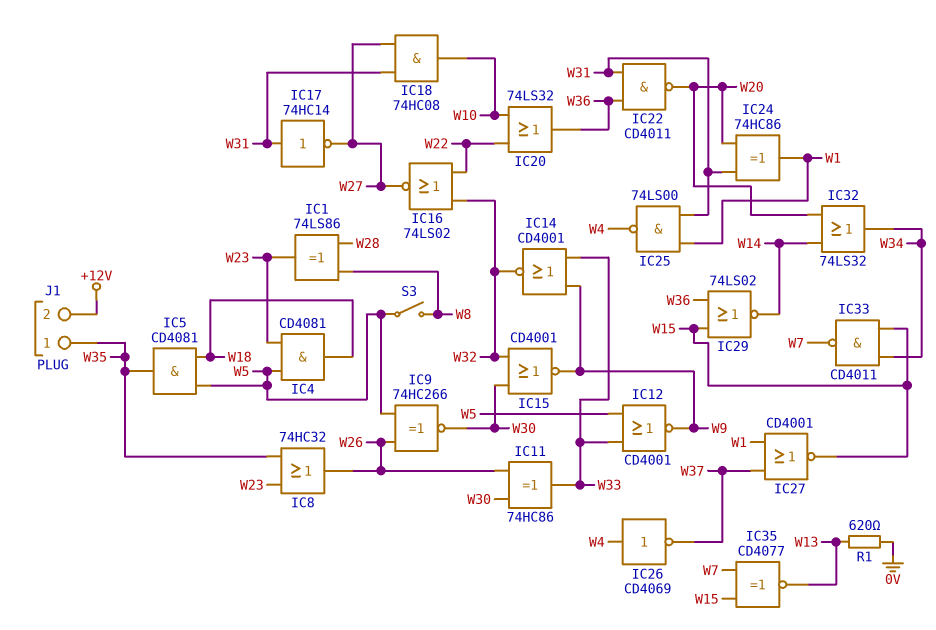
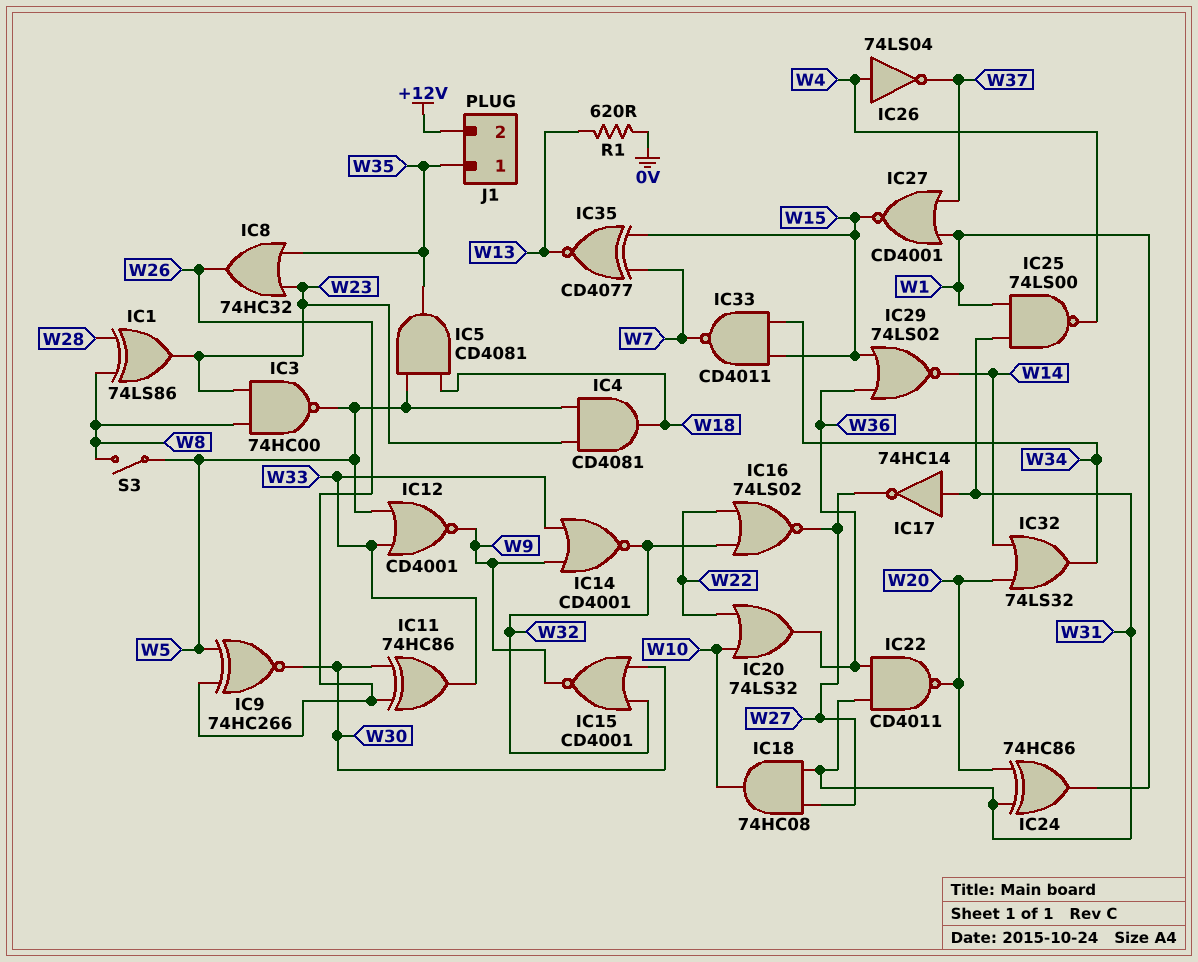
IC3: none -> NAND 74HC00 (in W8, in W23, out W5)
IC26: NOT CD4069 (in W4, out W37) -> NOT 74LS04 (in W4, out W37)

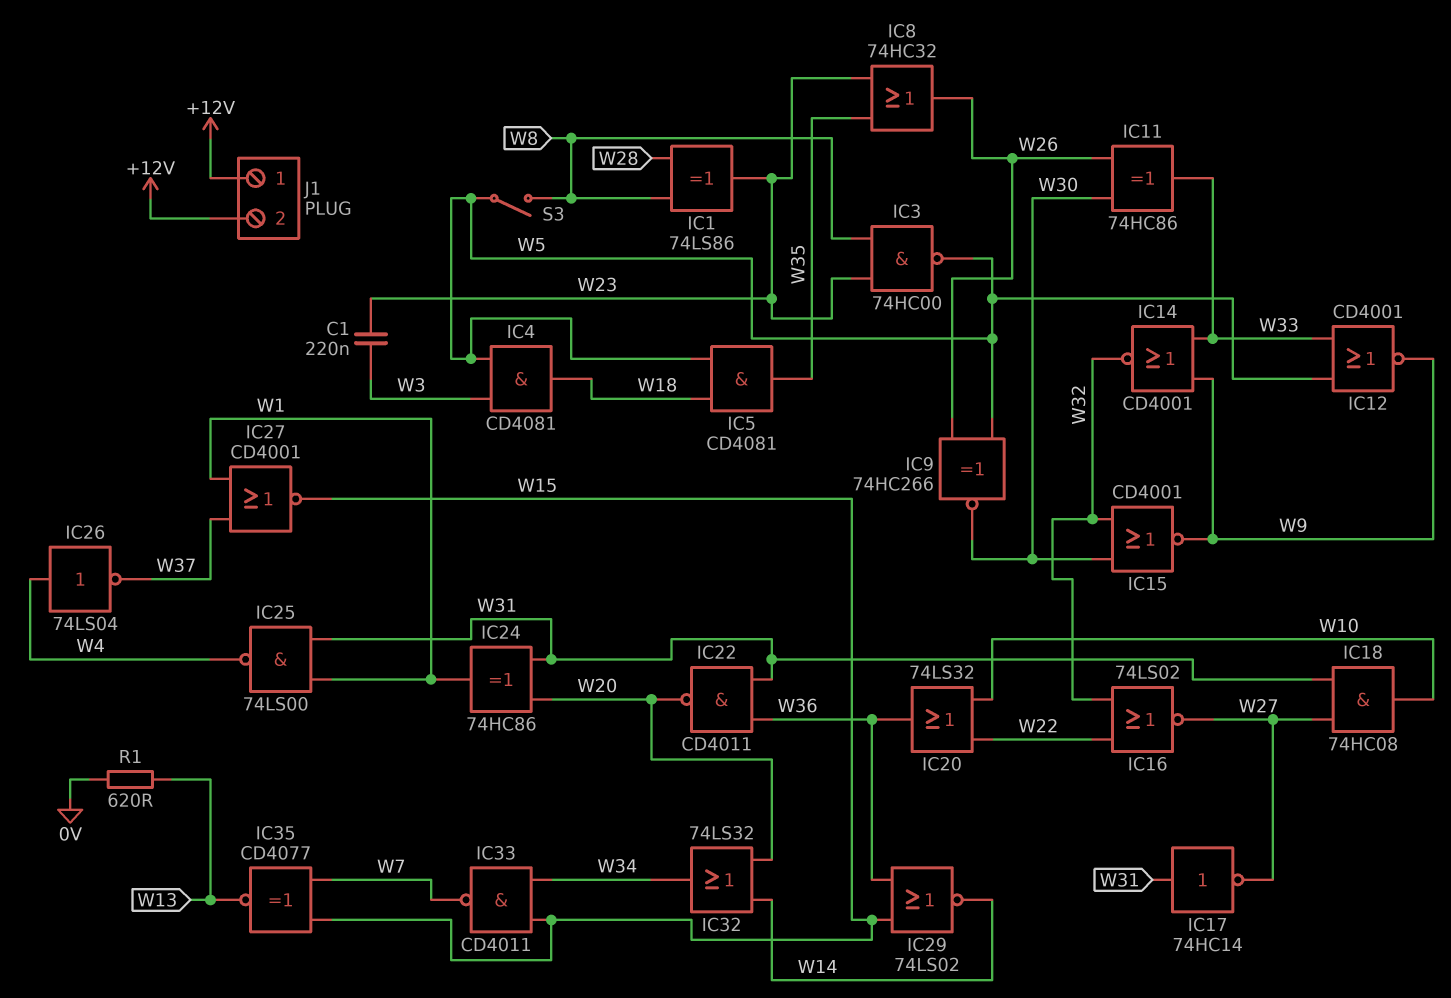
C1: none -> 220nF (W3, W23)
IC4: AND CD4081 (in W5, in W23, out W18) -> AND CD4081 (in W3, in W5, out W18)
J1 pin 1: W35 -> +12V

